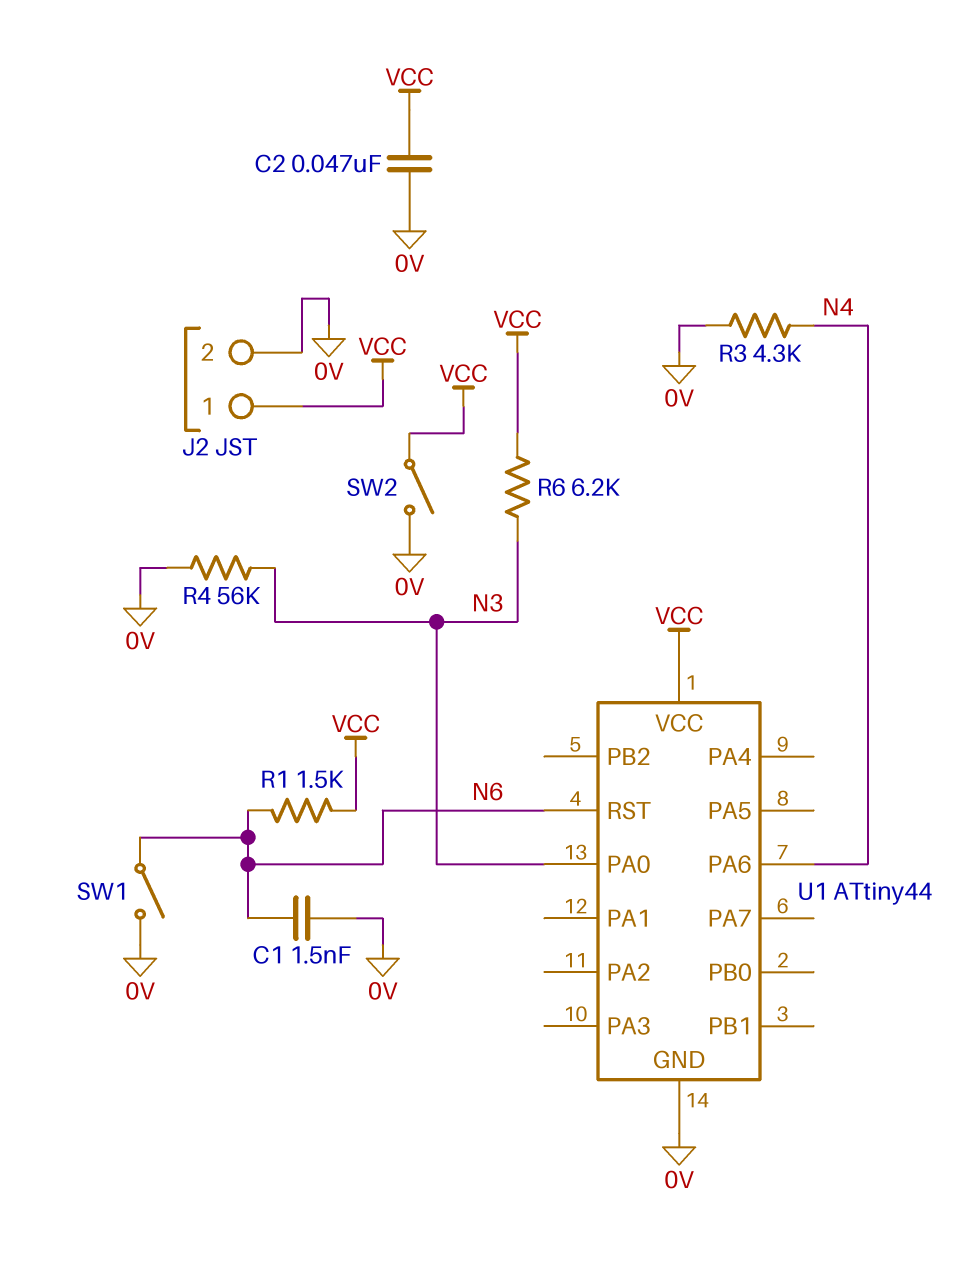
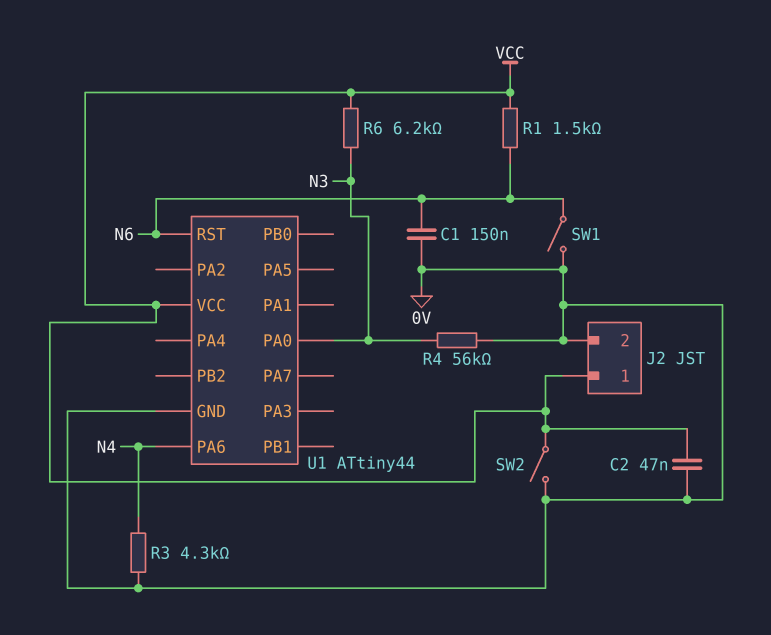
C1: 1.5nF (0V, N6) -> 150nF (0V, N6)

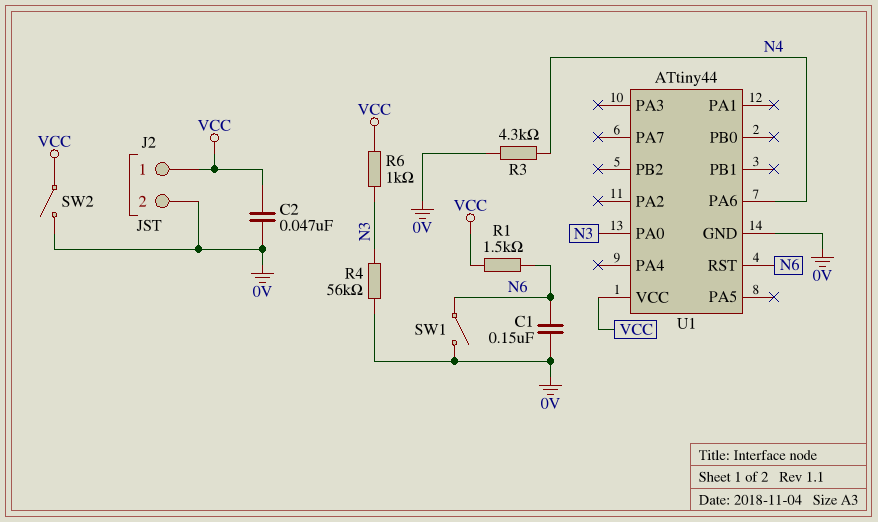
R6: 6.2k (N3, VCC) -> 1k (N3, VCC)

